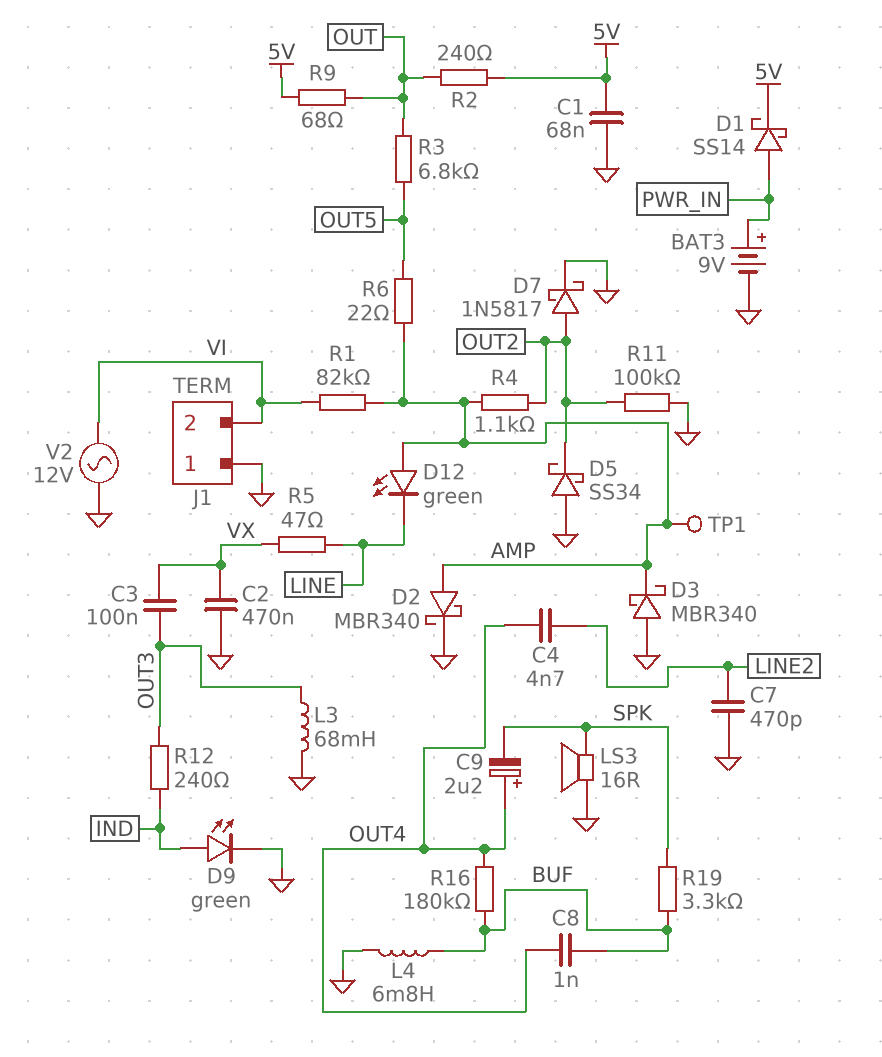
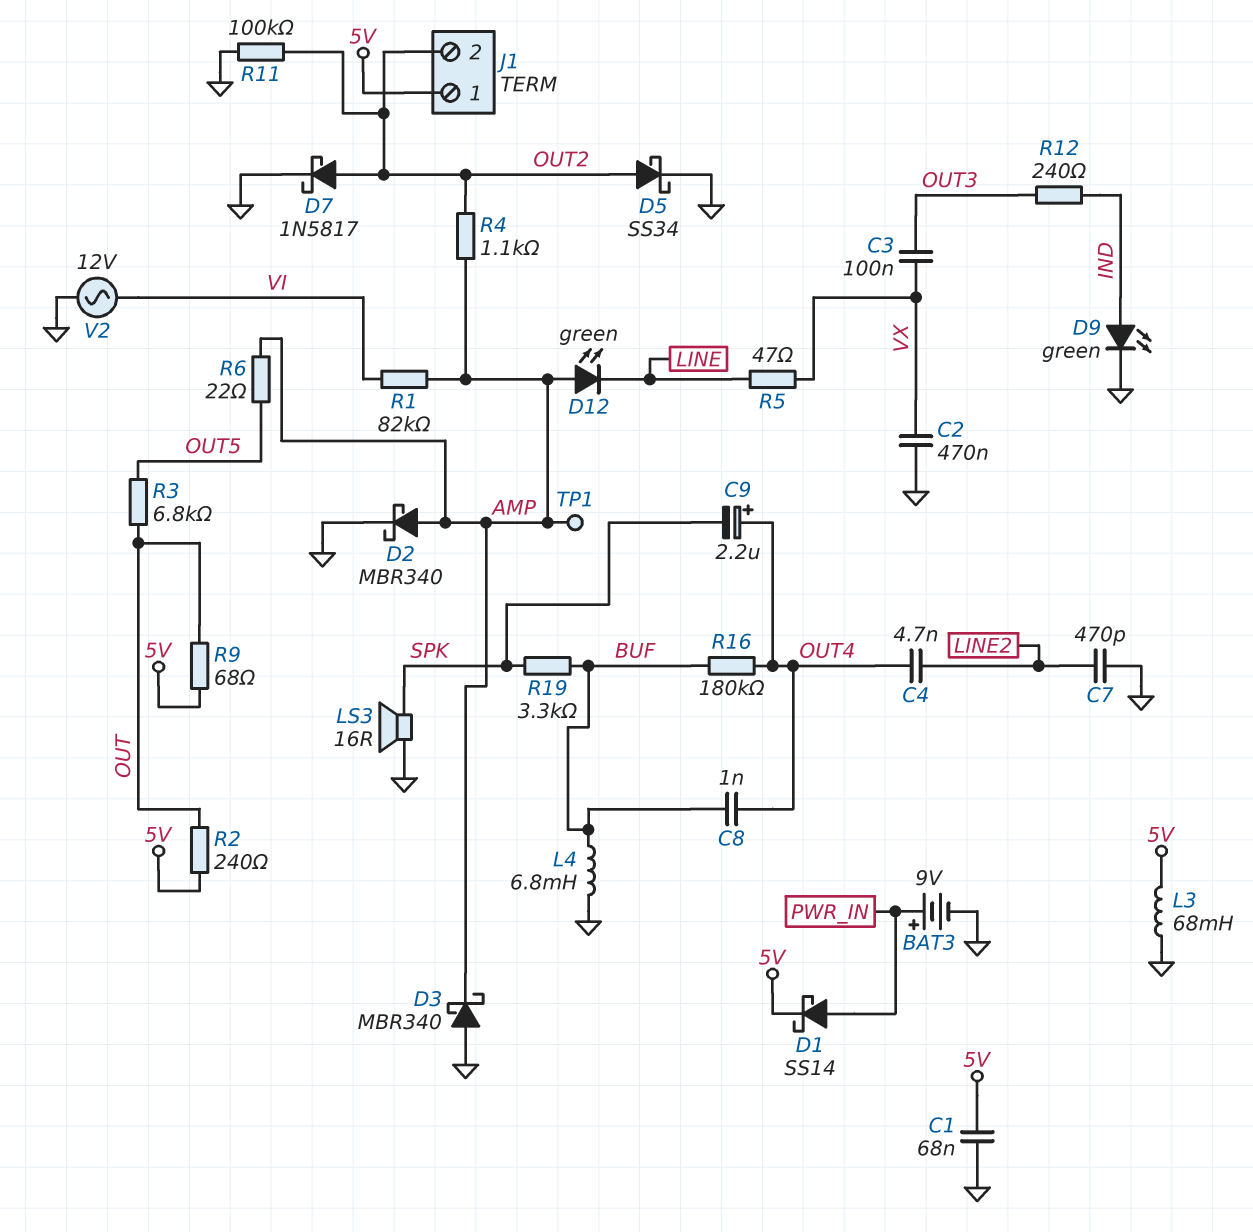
D5: schottky SS34 (A GND, K OUT2) -> schottky SS34 (A OUT2, K GND)
J1 pin 1: GND -> 5V
J1 pin 2: VI -> OUT2
L3: 68mH (GND, OUT3) -> 68mH (5V, GND)

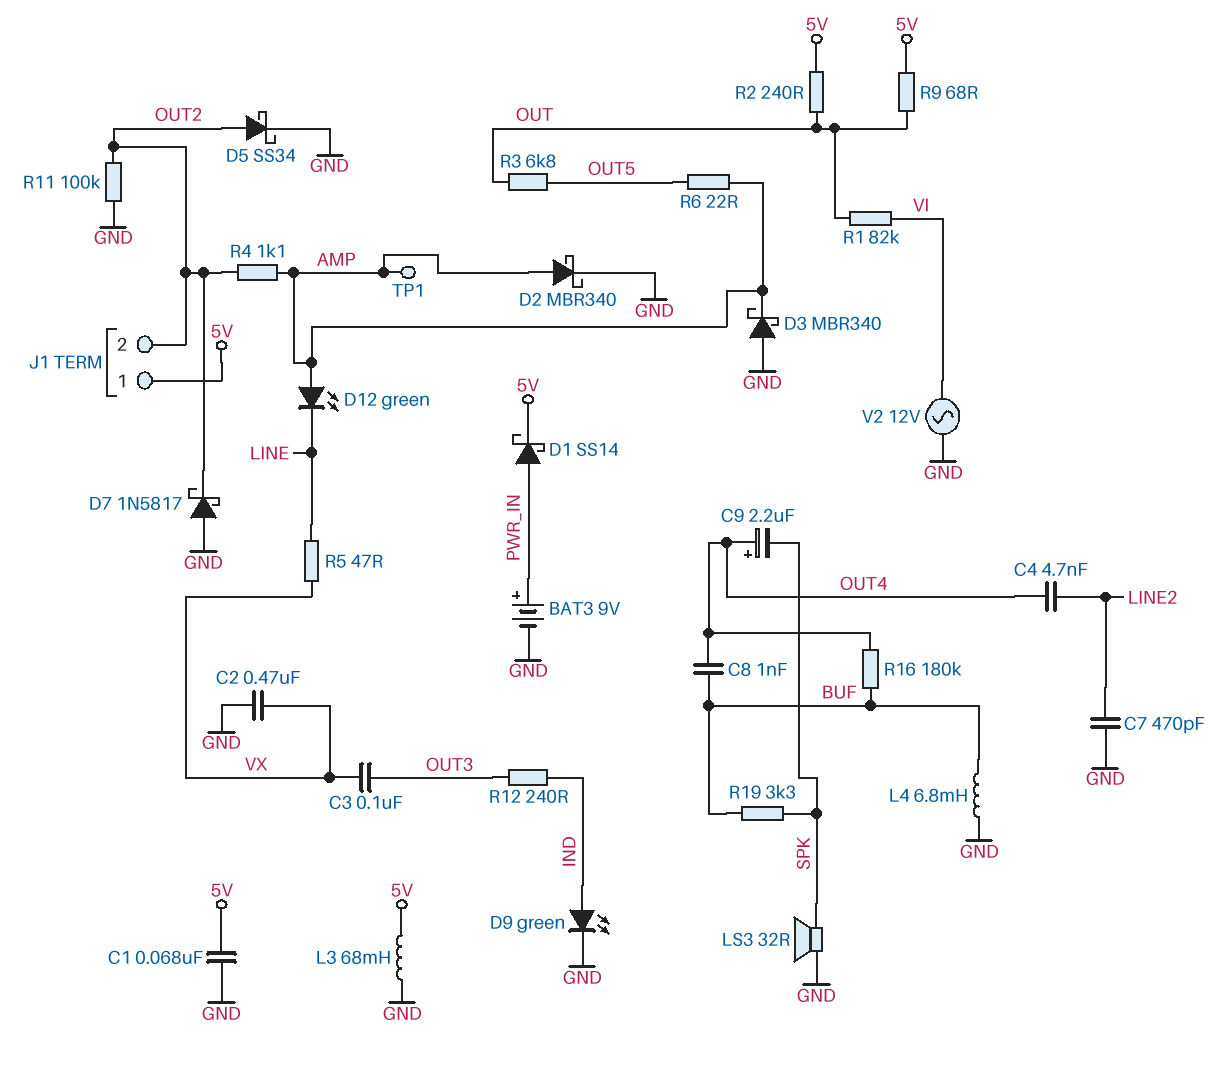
D7: schottky 1N5817 (A OUT2, K GND) -> schottky 1N5817 (A GND, K OUT2)
LS3: speaker 16R (GND, SPK) -> speaker 32R (GND, SPK)
R1: 82k (AMP, VI) -> 82k (OUT, VI)

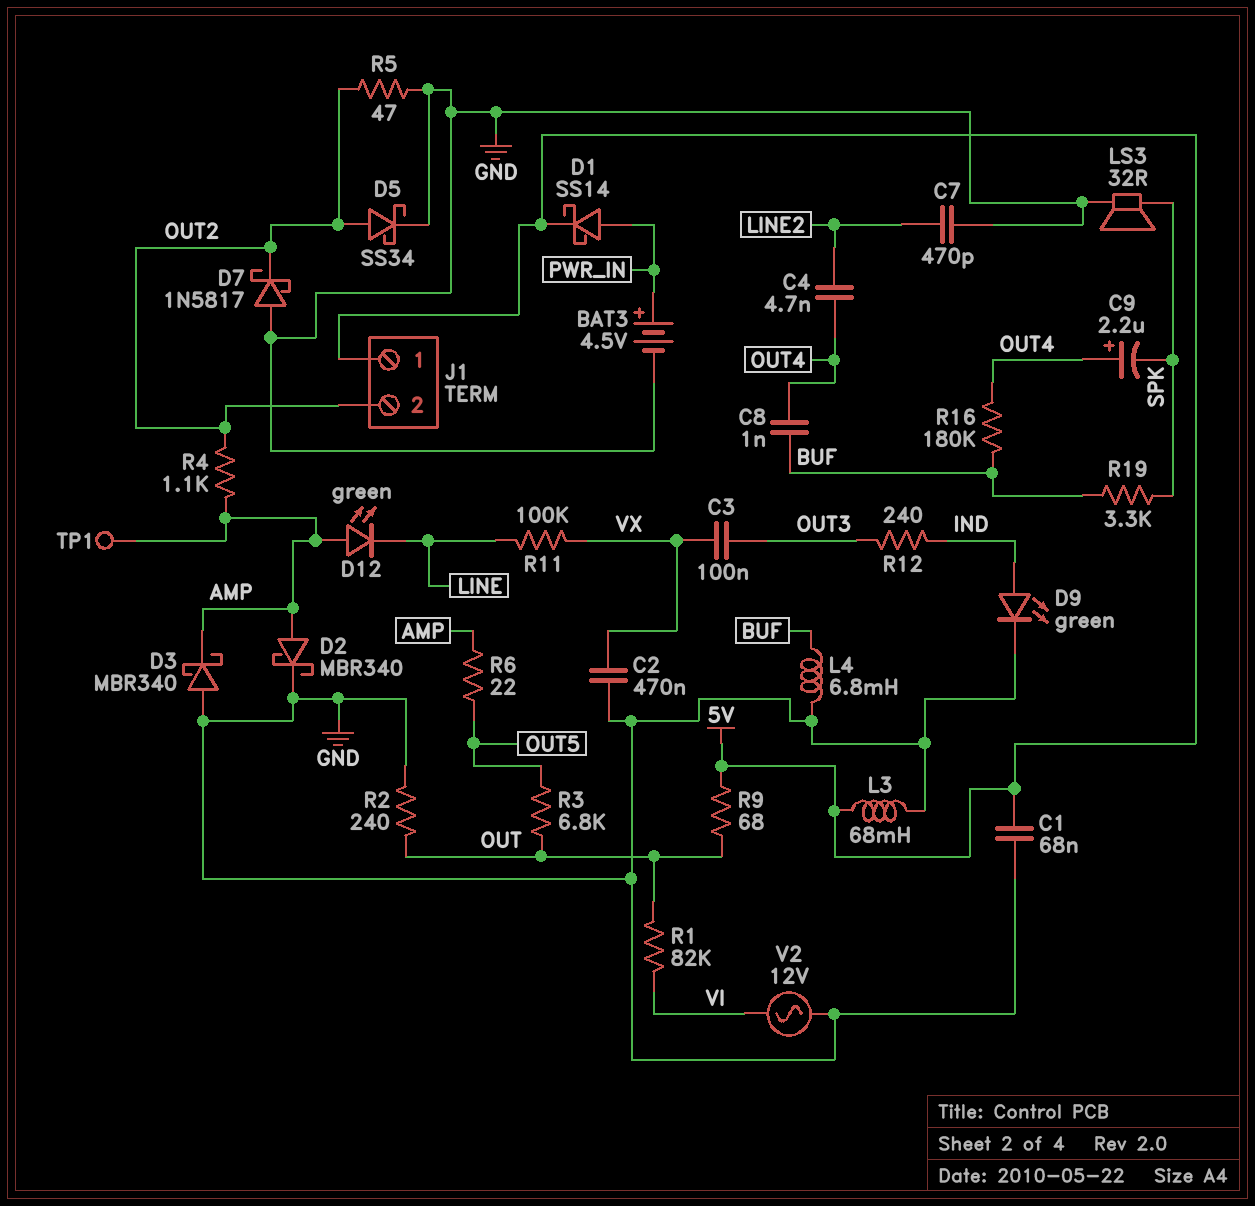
BAT3: 9V (plus PWR_IN, minus GND) -> 4.5V (plus PWR_IN, minus GND)
R2: 240 (5V, OUT) -> 240 (GND, OUT)
R5: 47 (LINE, VX) -> 47 (GND, OUT2)
R11: 100k (GND, OUT2) -> 100k (LINE, VX)

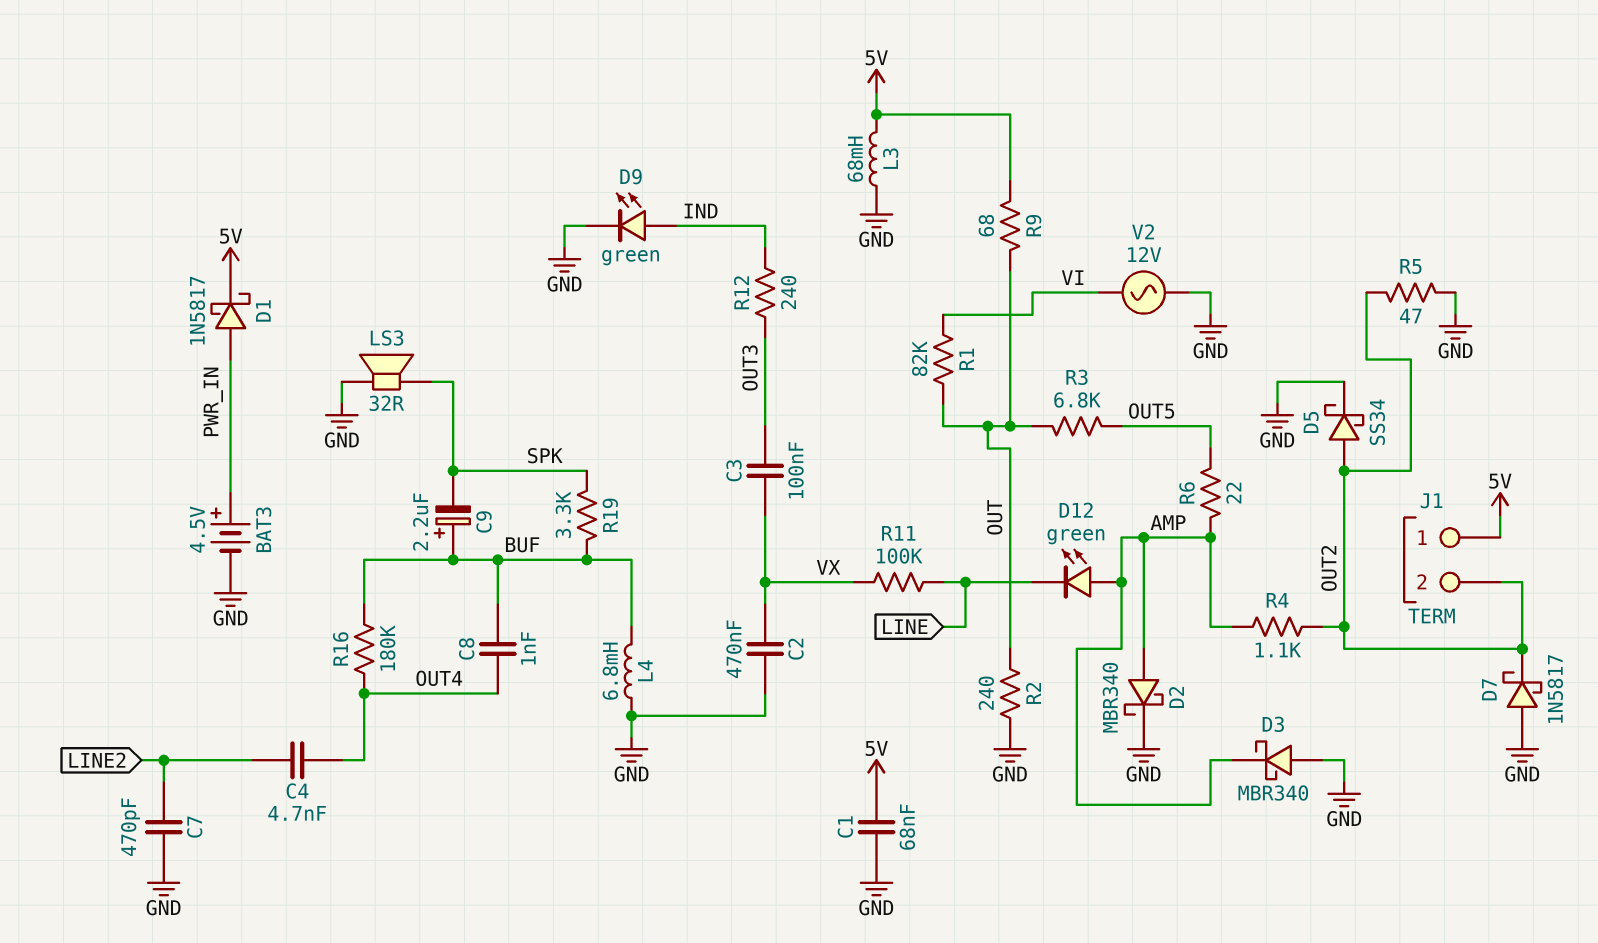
C9: 2.2uF (plus OUT4, minus SPK) -> 2.2uF (plus BUF, minus SPK)
D1: schottky SS14 (A PWR_IN, K 5V) -> schottky 1N5817 (A PWR_IN, K 5V)
TP1: test point (AMP) -> none

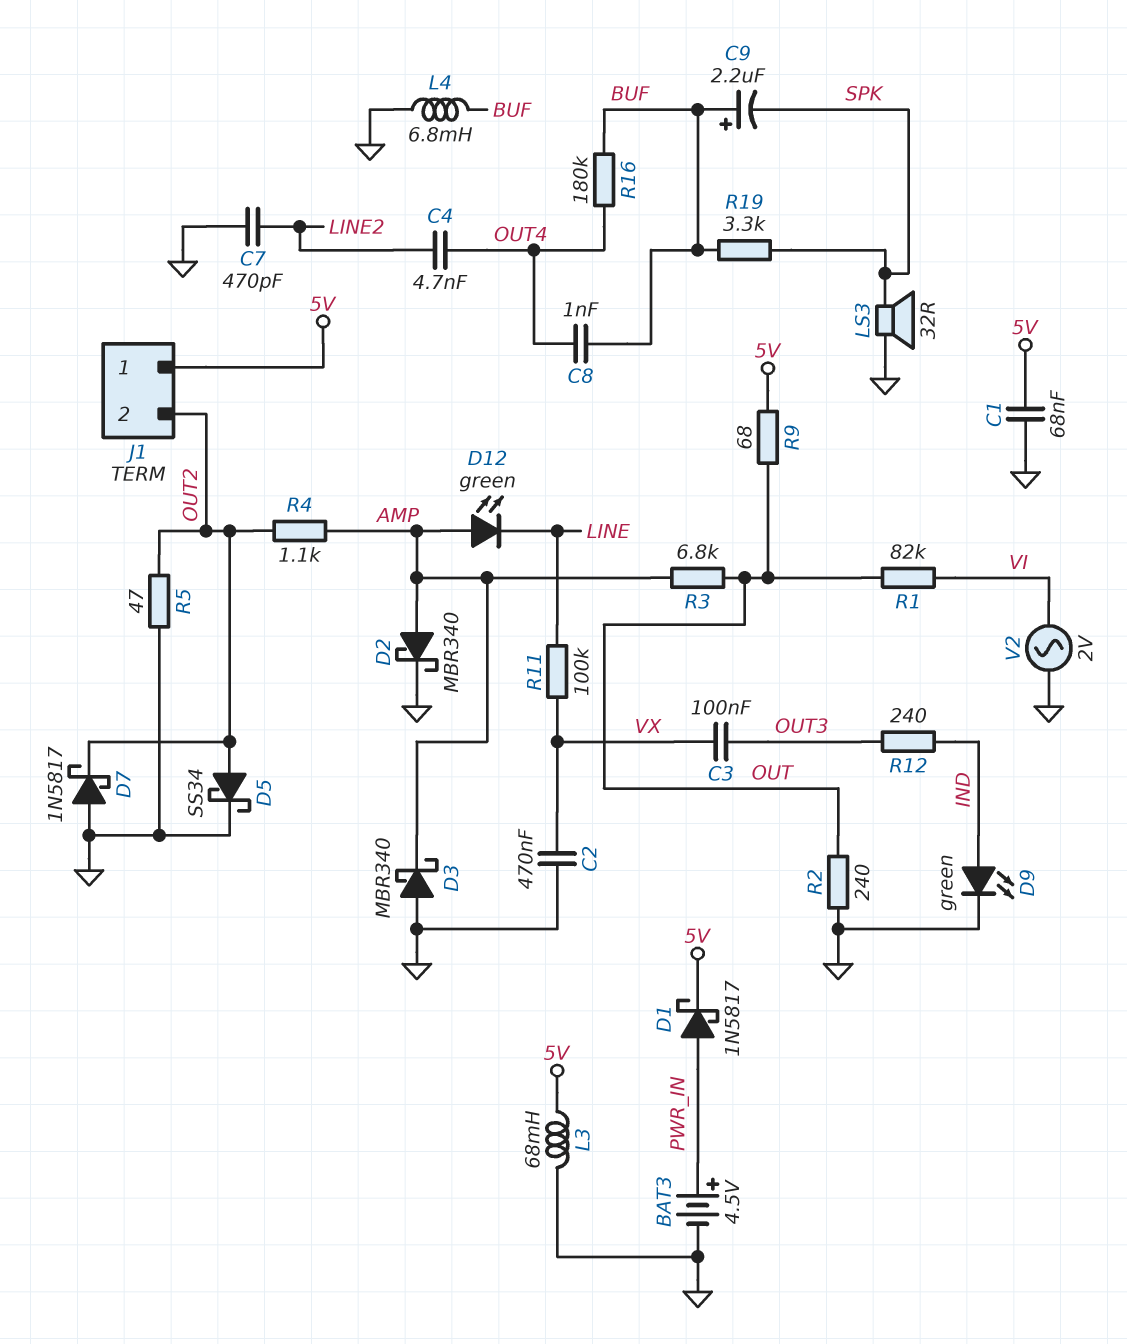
R3: 6.8k (OUT, OUT5) -> 6.8k (AMP, OUT)
R6: 22 (AMP, OUT5) -> none
V2: AC 12V (GND, VI) -> AC 2V (GND, VI)

